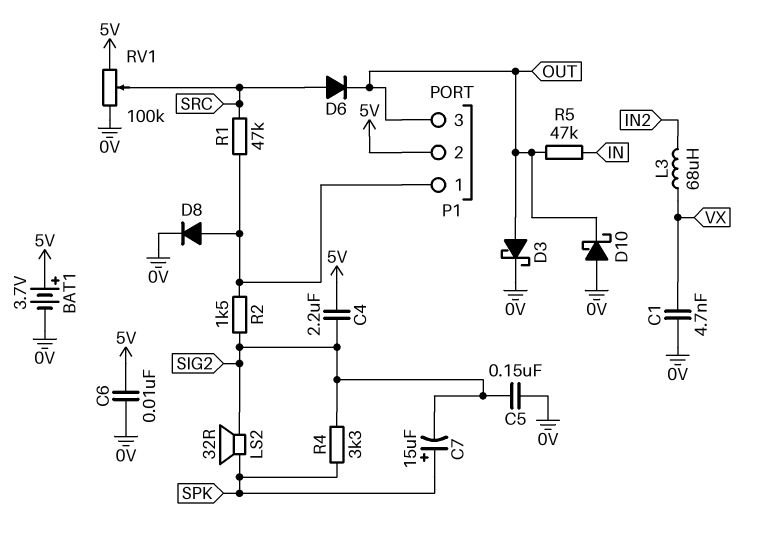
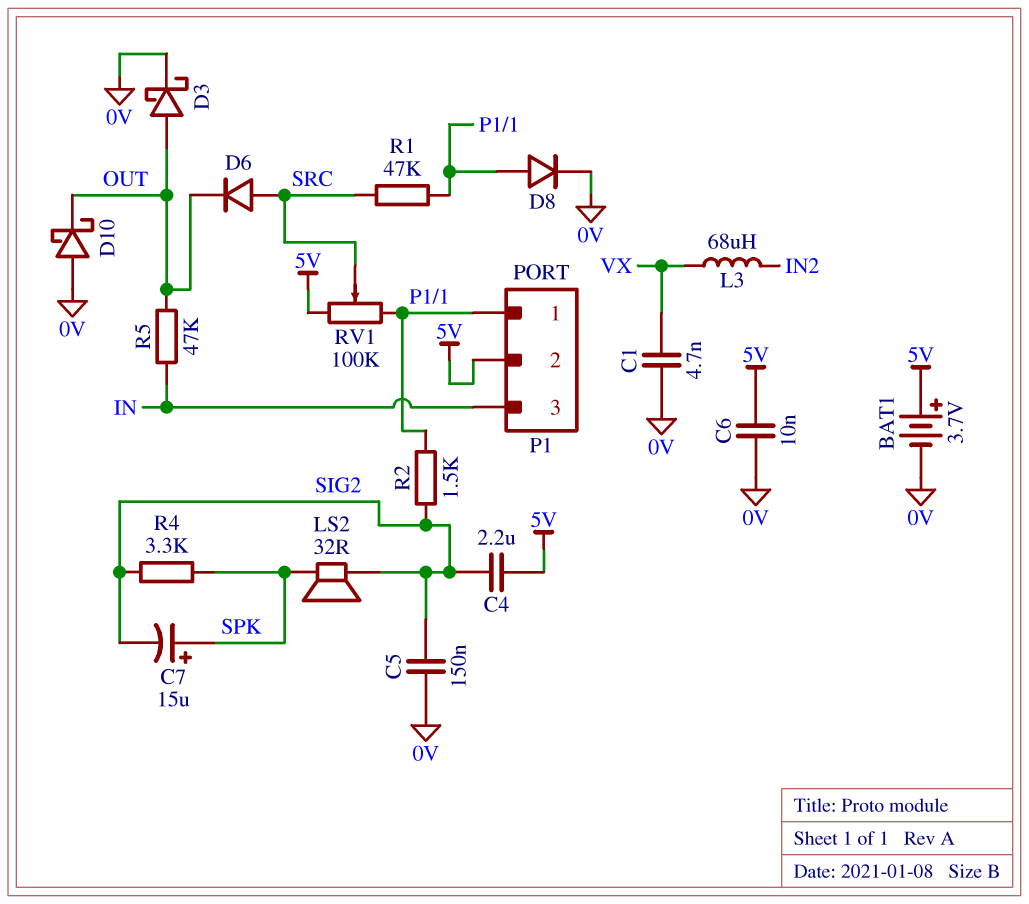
P1 pin 3: OUT -> IN
RV1: 100k (0V, 5V, wiper SRC) -> 100k (5V, P1/1, wiper SRC)

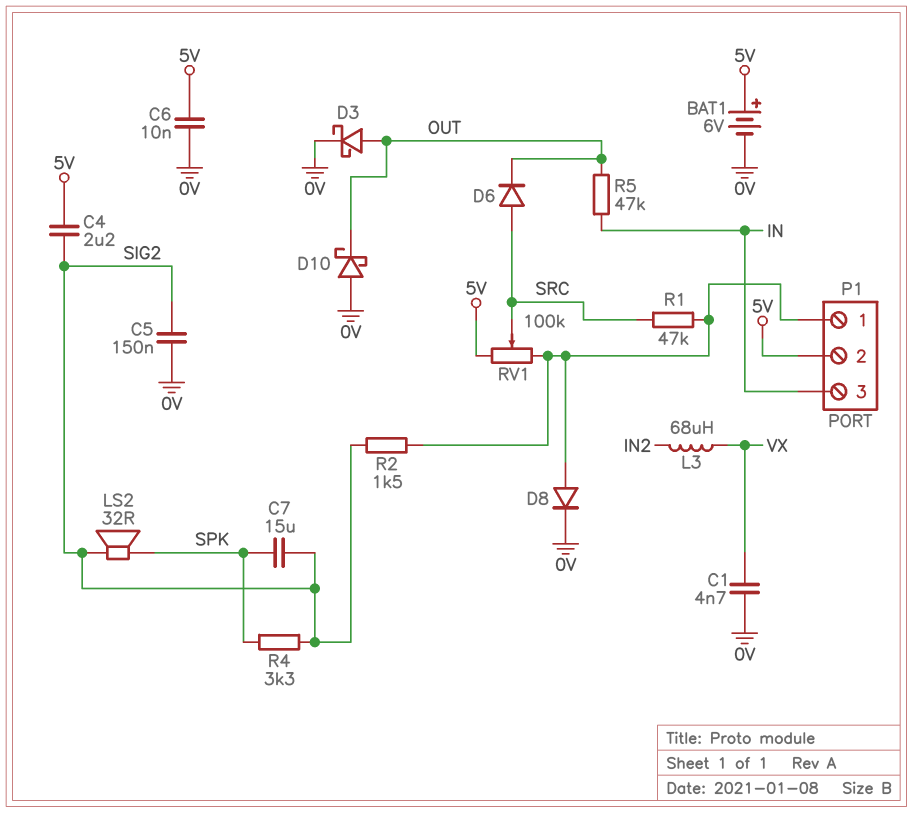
BAT1: 3.7V (plus 5V, minus 0V) -> 6V (plus 5V, minus 0V)
C7: 15uF (plus SPK, minus SIG2) -> 15uF (SIG2, SPK)

